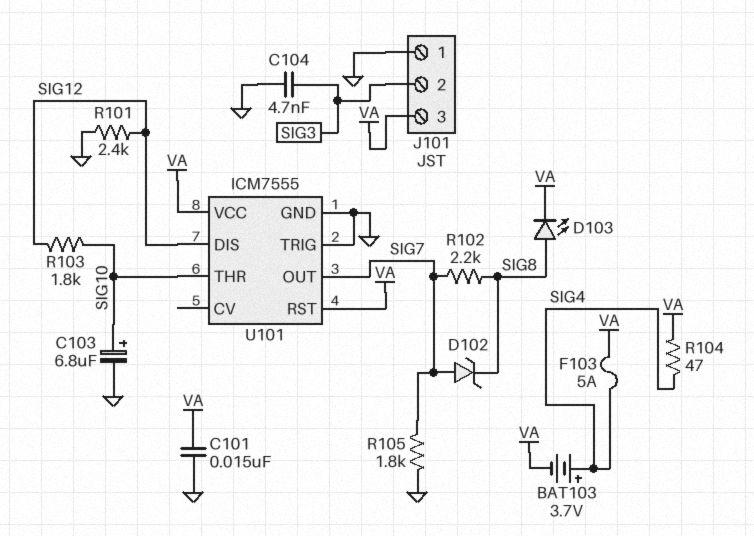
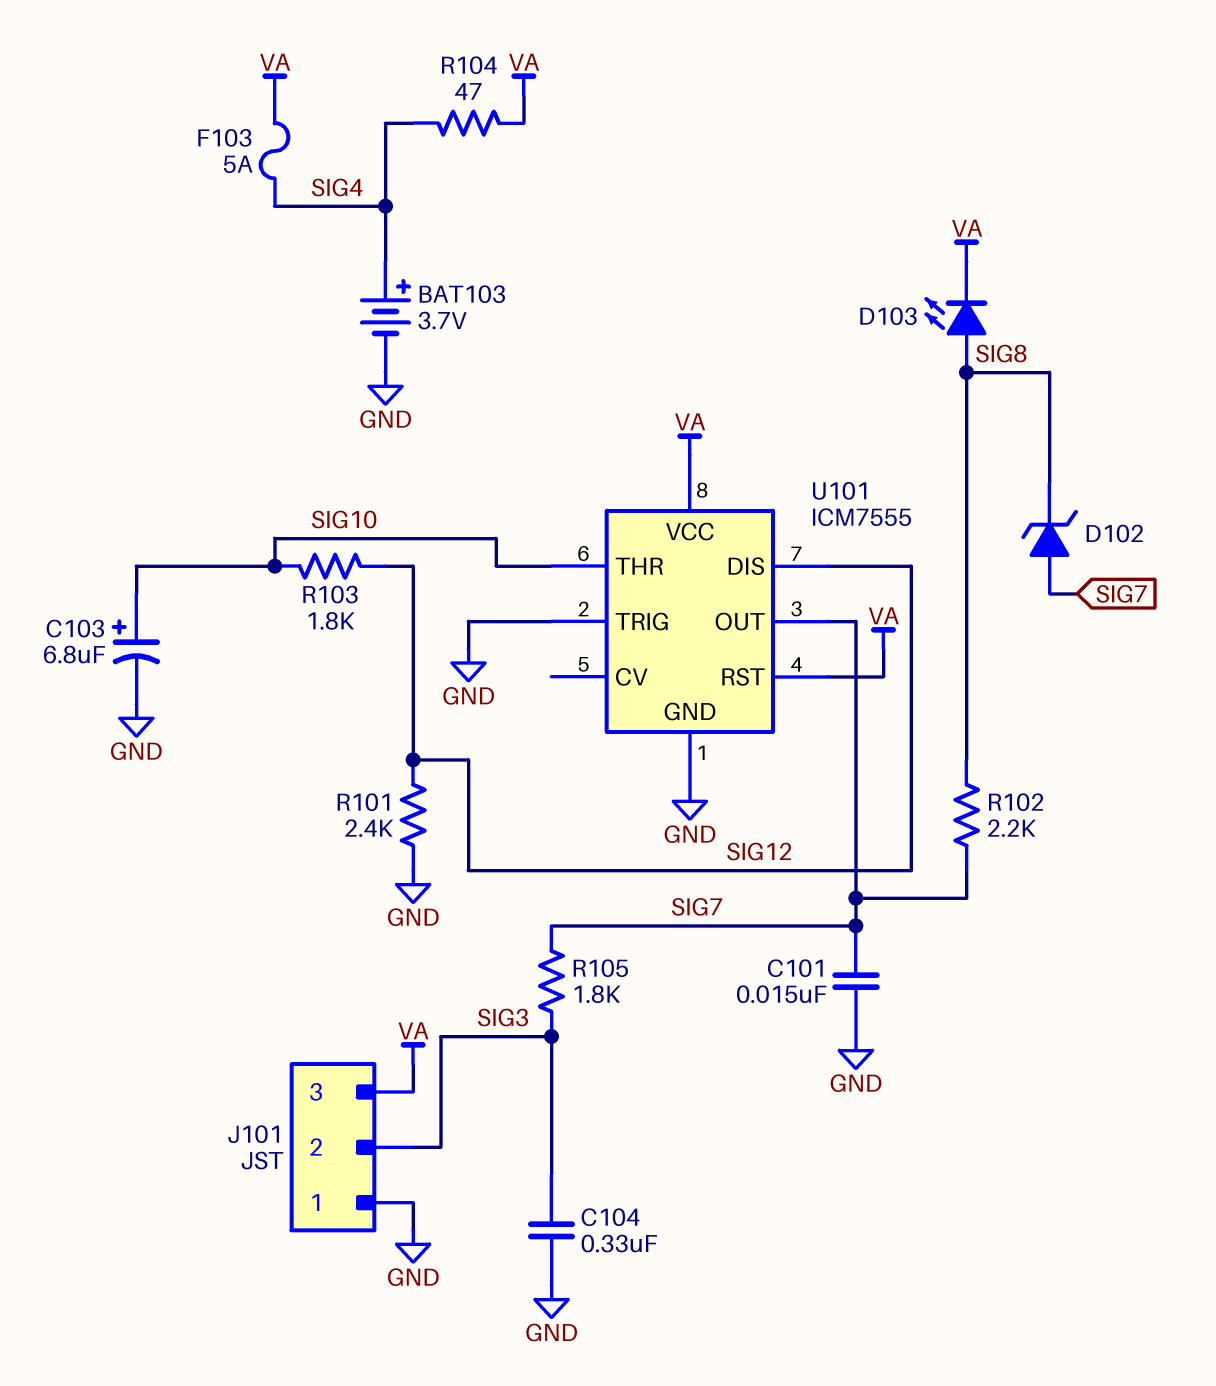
BAT103: 3.7V (plus SIG4, minus VA) -> 3.7V (plus SIG4, minus GND)
C101: 15nF (GND, VA) -> 15nF (GND, SIG7)
C104: 4.7nF (GND, SIG3) -> 330nF (GND, SIG3)
R105: 1.8k (GND, SIG7) -> 1.8k (SIG3, SIG7)

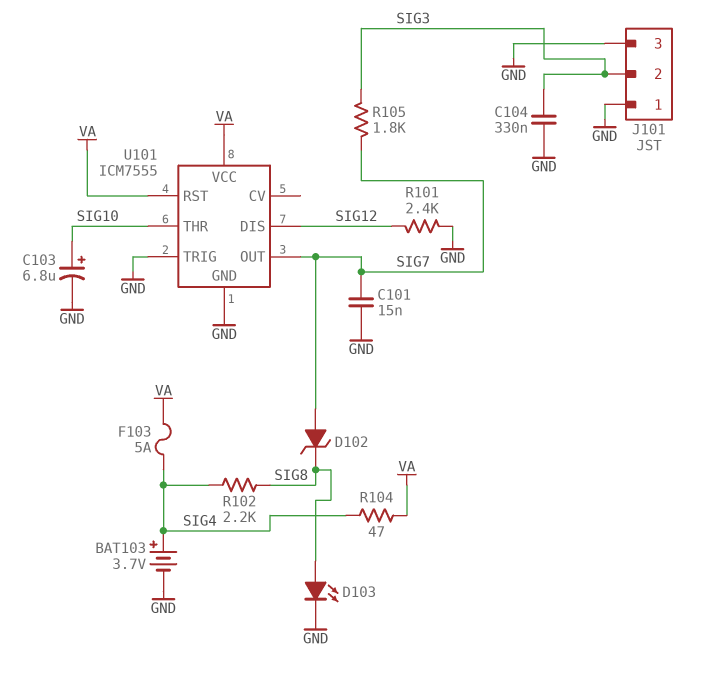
D103: LED (A SIG8, K VA) -> LED (A SIG8, K GND)
J101 pin 3: VA -> GND
R102: 2.2k (SIG7, SIG8) -> 2.2k (SIG4, SIG8)
R103: 1.8k (SIG10, SIG12) -> none

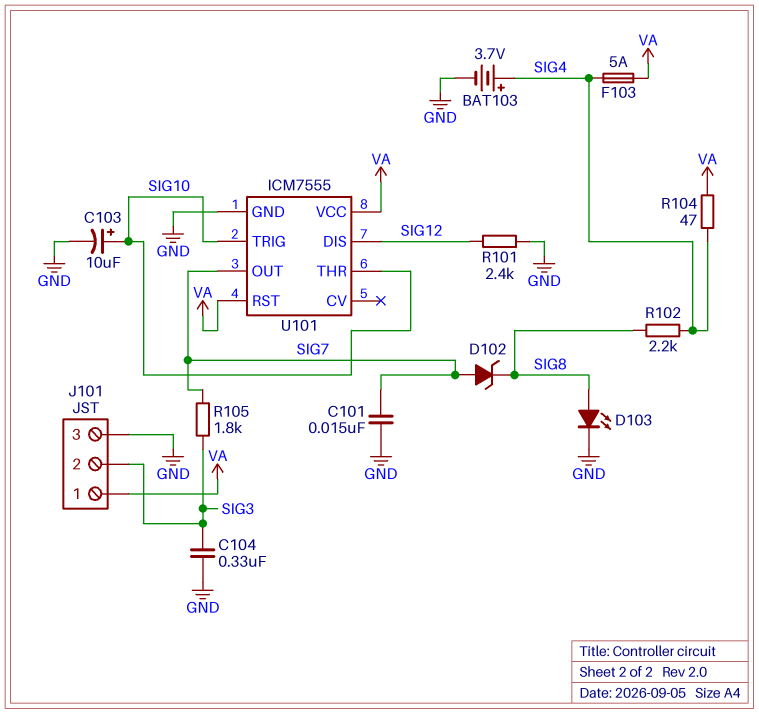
C103: 6.8uF (plus SIG10, minus GND) -> 10uF (plus SIG10, minus GND)
J101 pin 1: GND -> VA
U101 pin TRIG: GND -> SIG10

